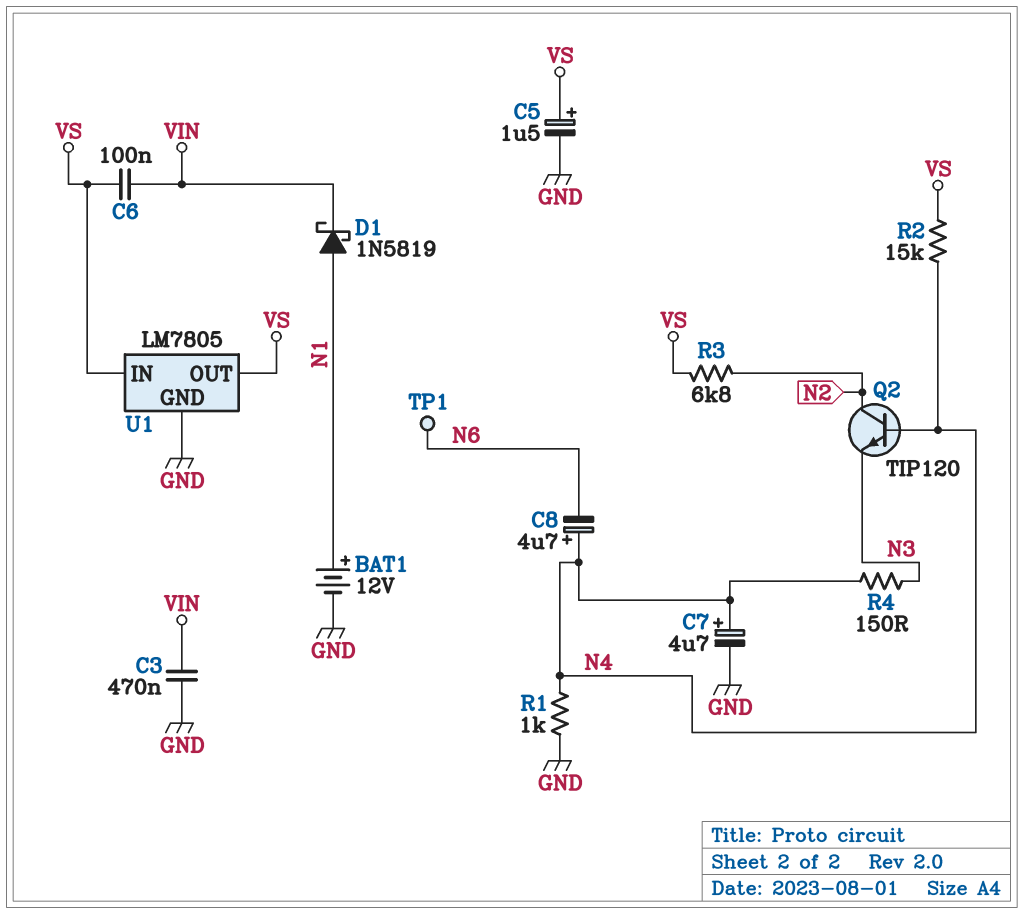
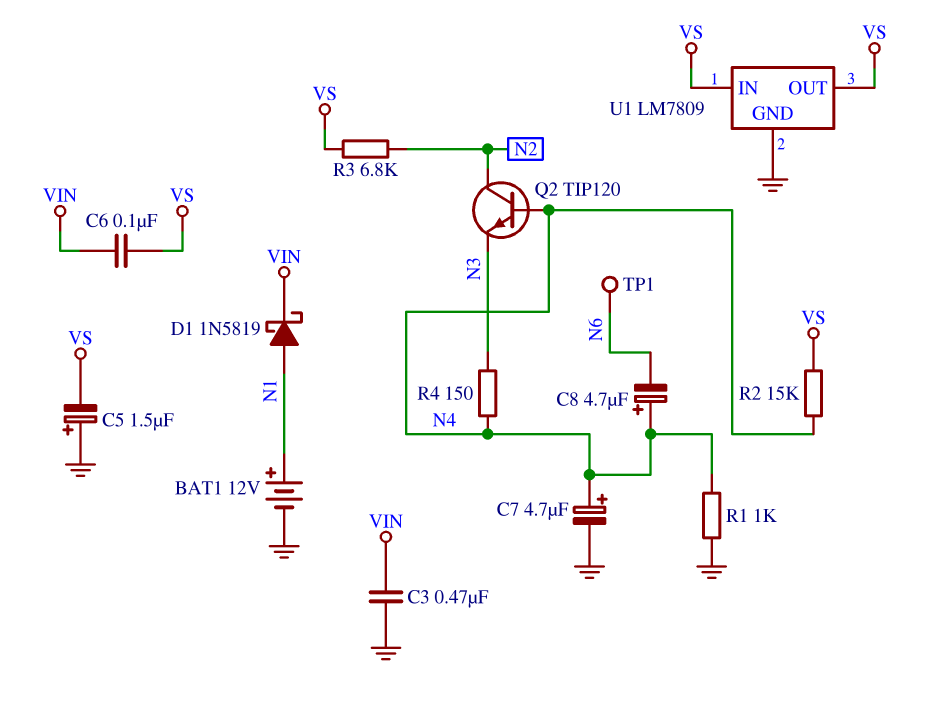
C5: 1.5uF (plus VS, minus GND) -> 1.5uF (plus GND, minus VS)
U1: LM7805 -> LM7809

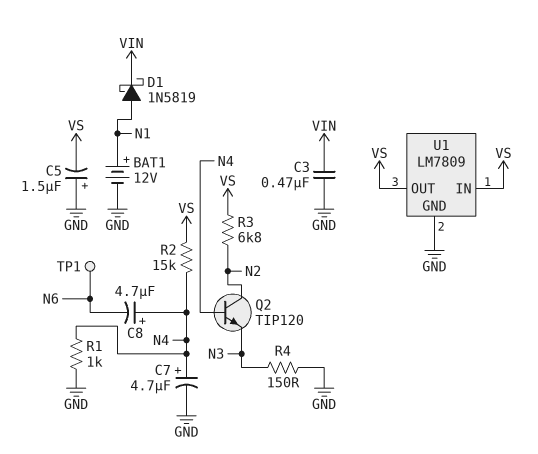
C6: 100nF (VIN, VS) -> none
R4: 150 (N3, N4) -> 150 (GND, N3)

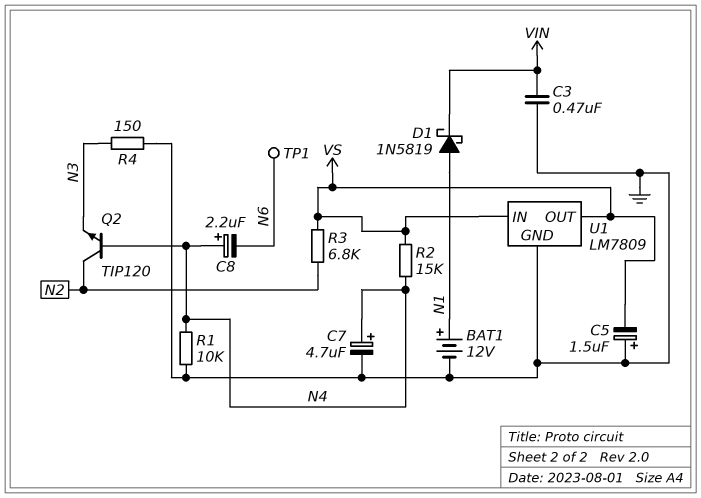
C8: 4.7uF (plus N4, minus N6) -> 2.2uF (plus N4, minus N6)
R1: 1k (GND, N4) -> 10k (GND, N4)

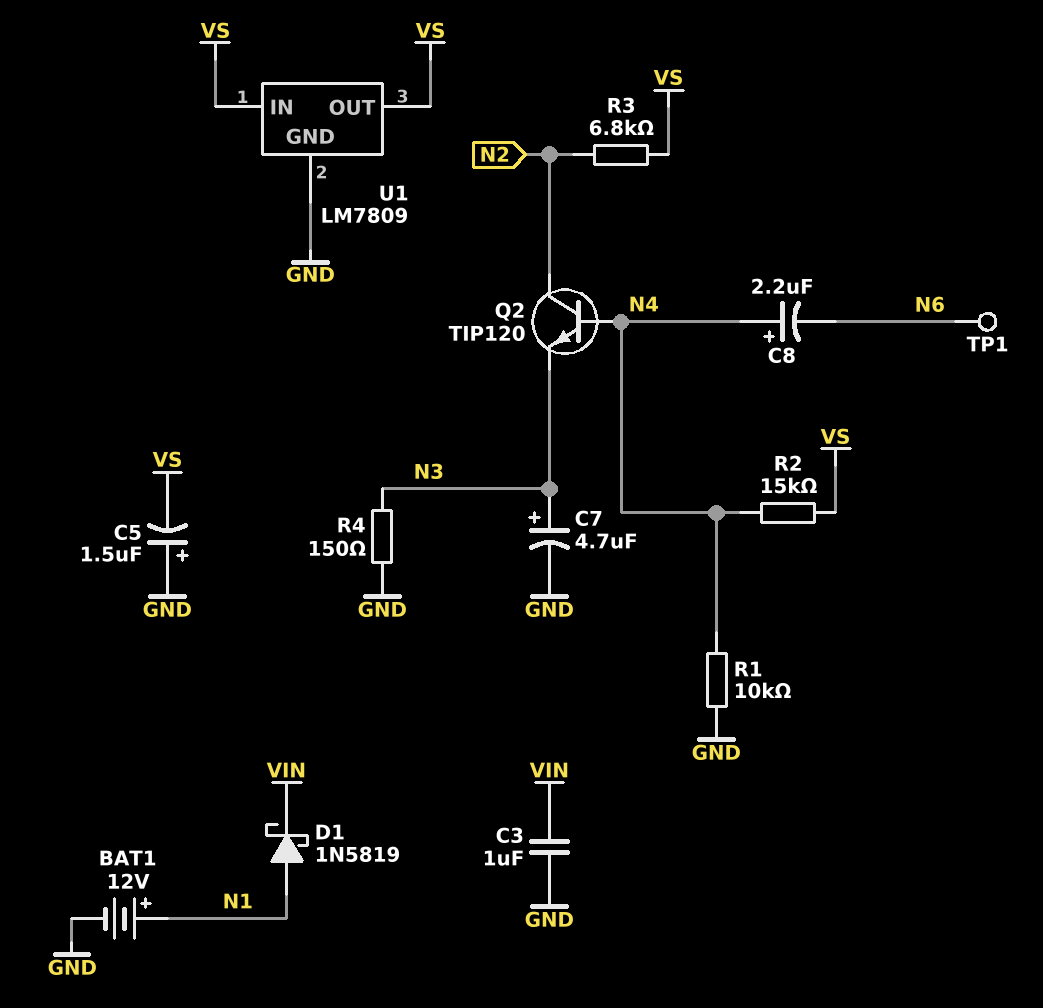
C3: 470nF (GND, VIN) -> 1uF (GND, VIN)
C7: 4.7uF (plus N4, minus GND) -> 4.7uF (plus N3, minus GND)

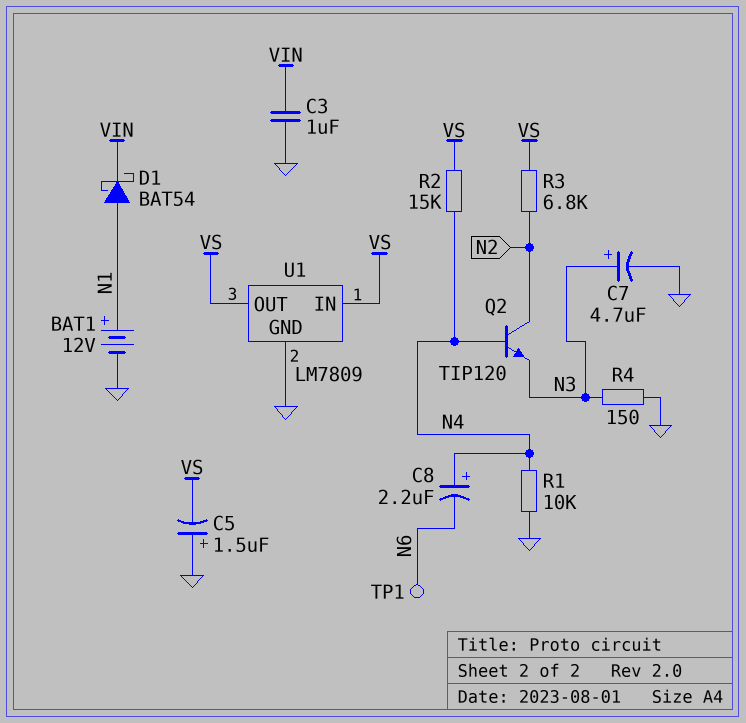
D1: schottky 1N5819 (A N1, K VIN) -> schottky BAT54 (A N1, K VIN)

